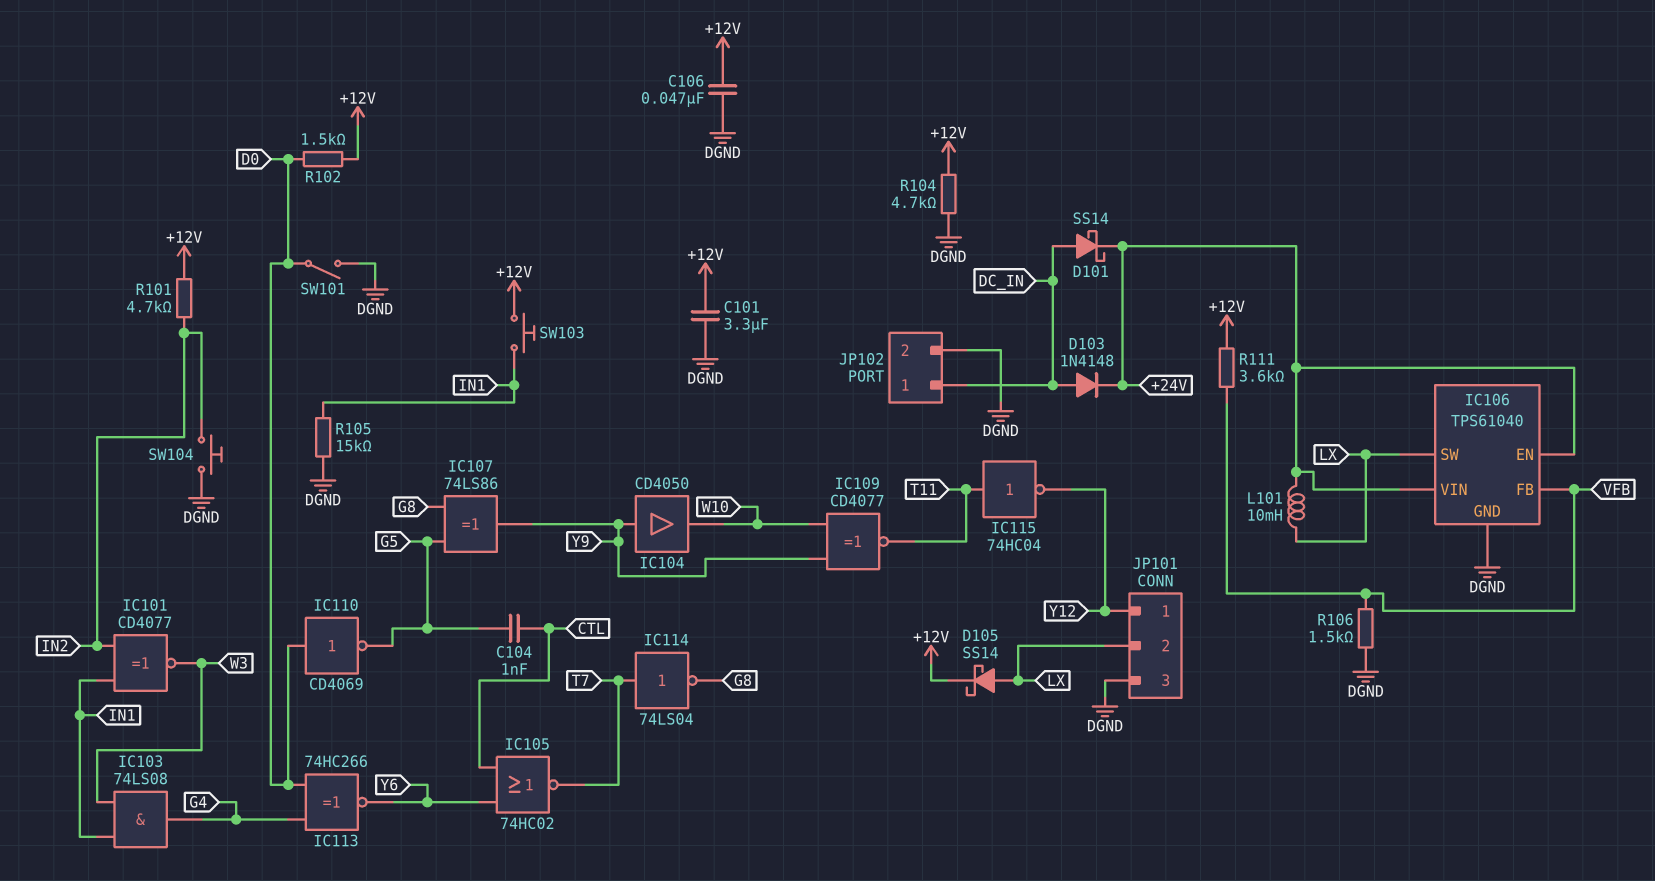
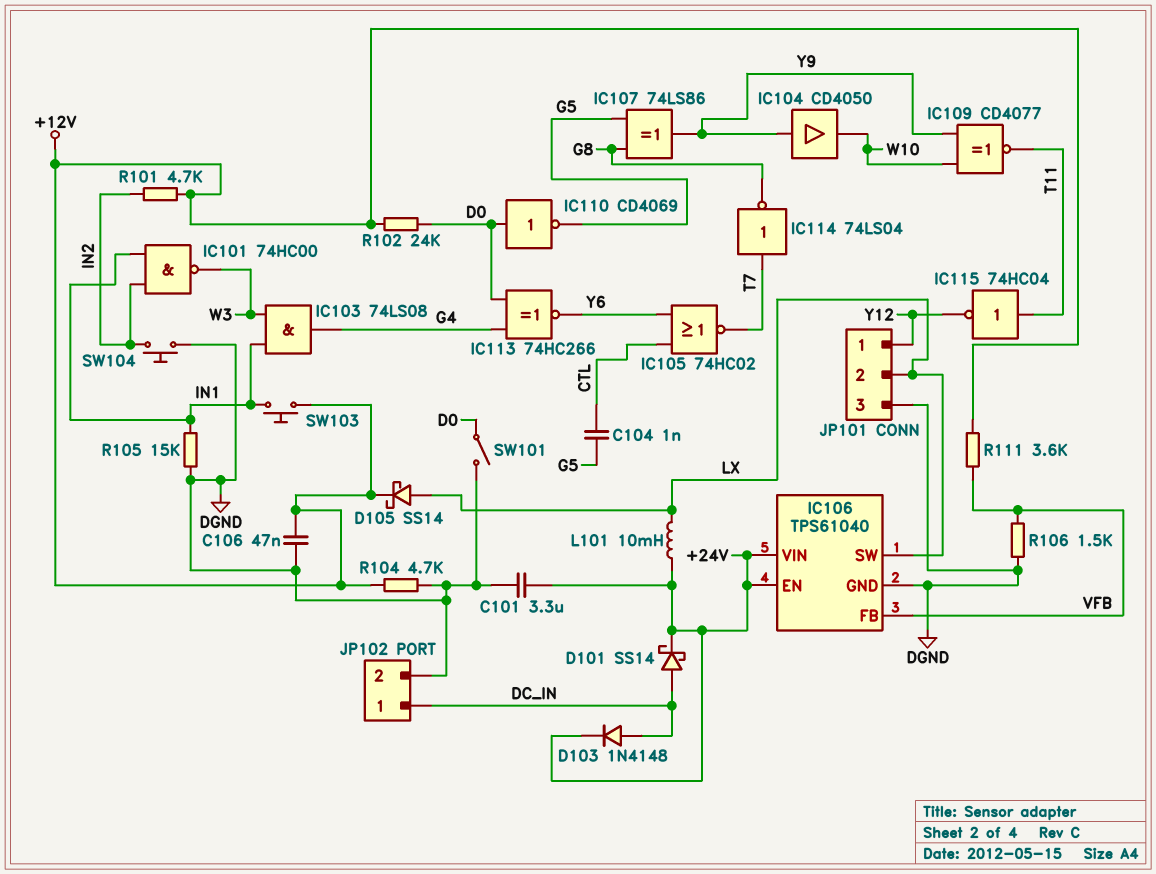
C101: 3.3uF (+12V, DGND) -> 3.3uF (+24V, DGND)
IC101: XNOR CD4077 (in IN1, in IN2, out W3) -> NAND 74HC00 (in IN1, in IN2, out W3)
R102: 1.5k (+12V, D0) -> 24k (+12V, D0)

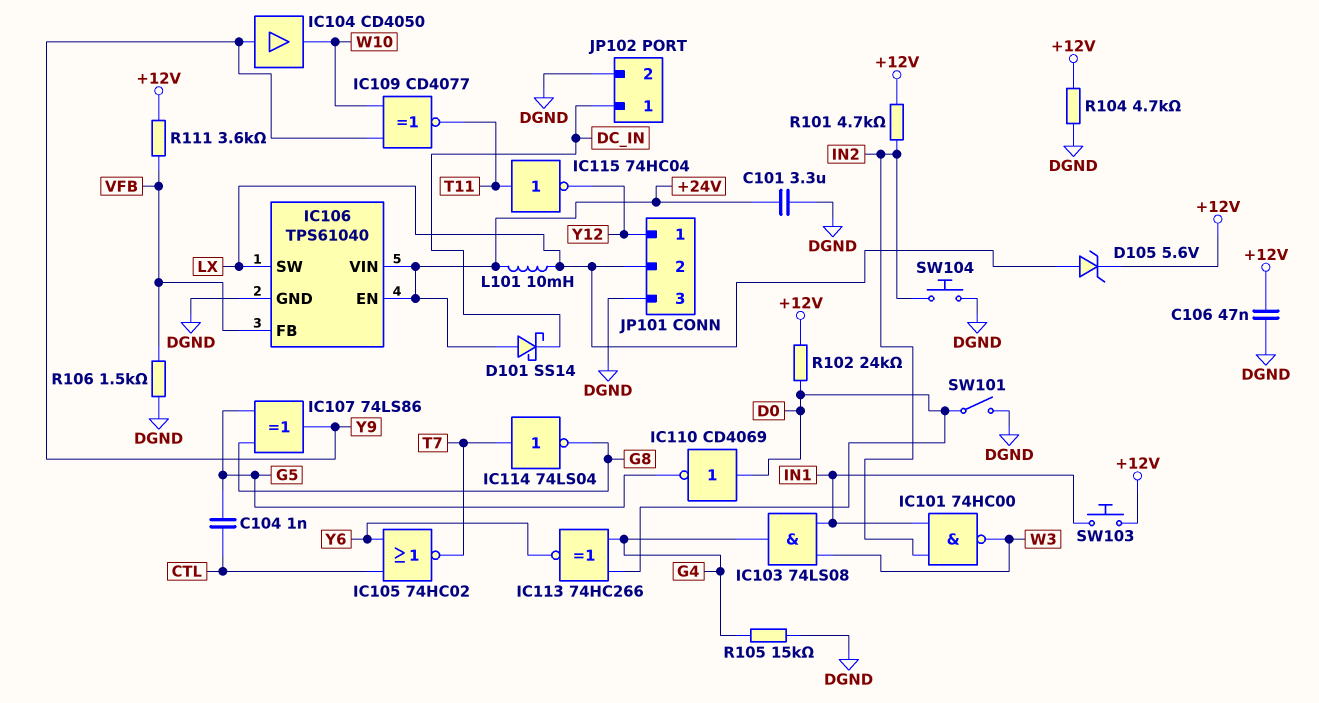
D101: schottky SS14 (A DC_IN, K +24V) -> schottky SS14 (A +24V, K DC_IN)
D103: diode 1N4148 (A DC_IN, K +24V) -> none
D105: schottky SS14 (A LX, K +12V) -> zener 5.6V (A LX, K +12V)
R105: 15k (DGND, IN1) -> 15k (DGND, G4)

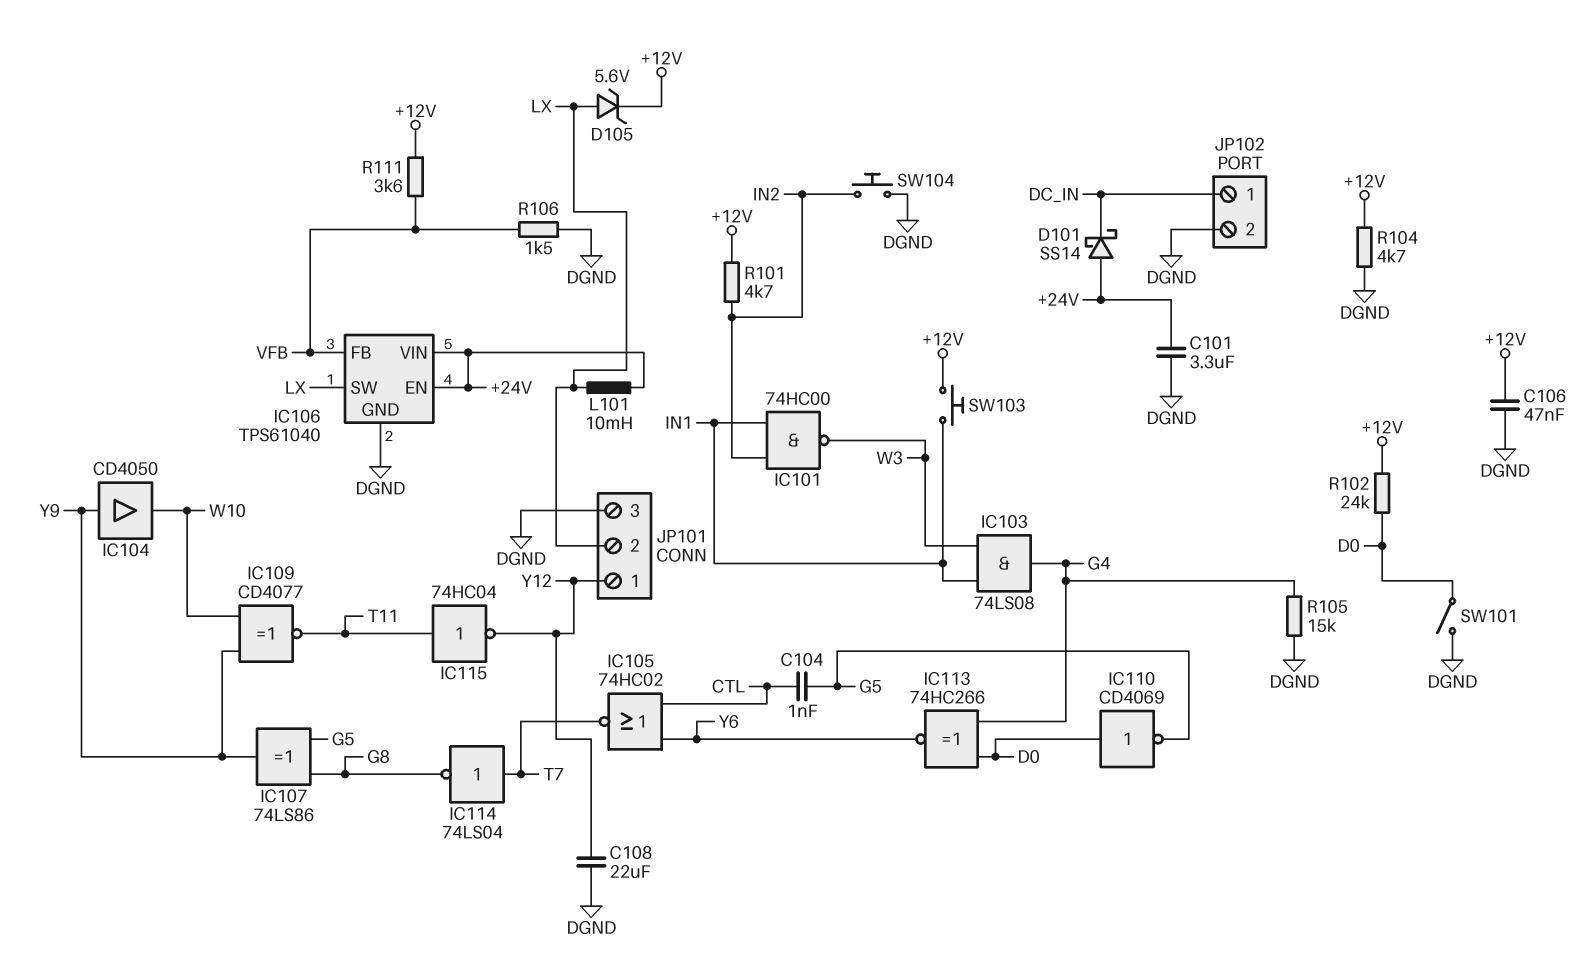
C108: none -> 22uF (DGND, Y12)

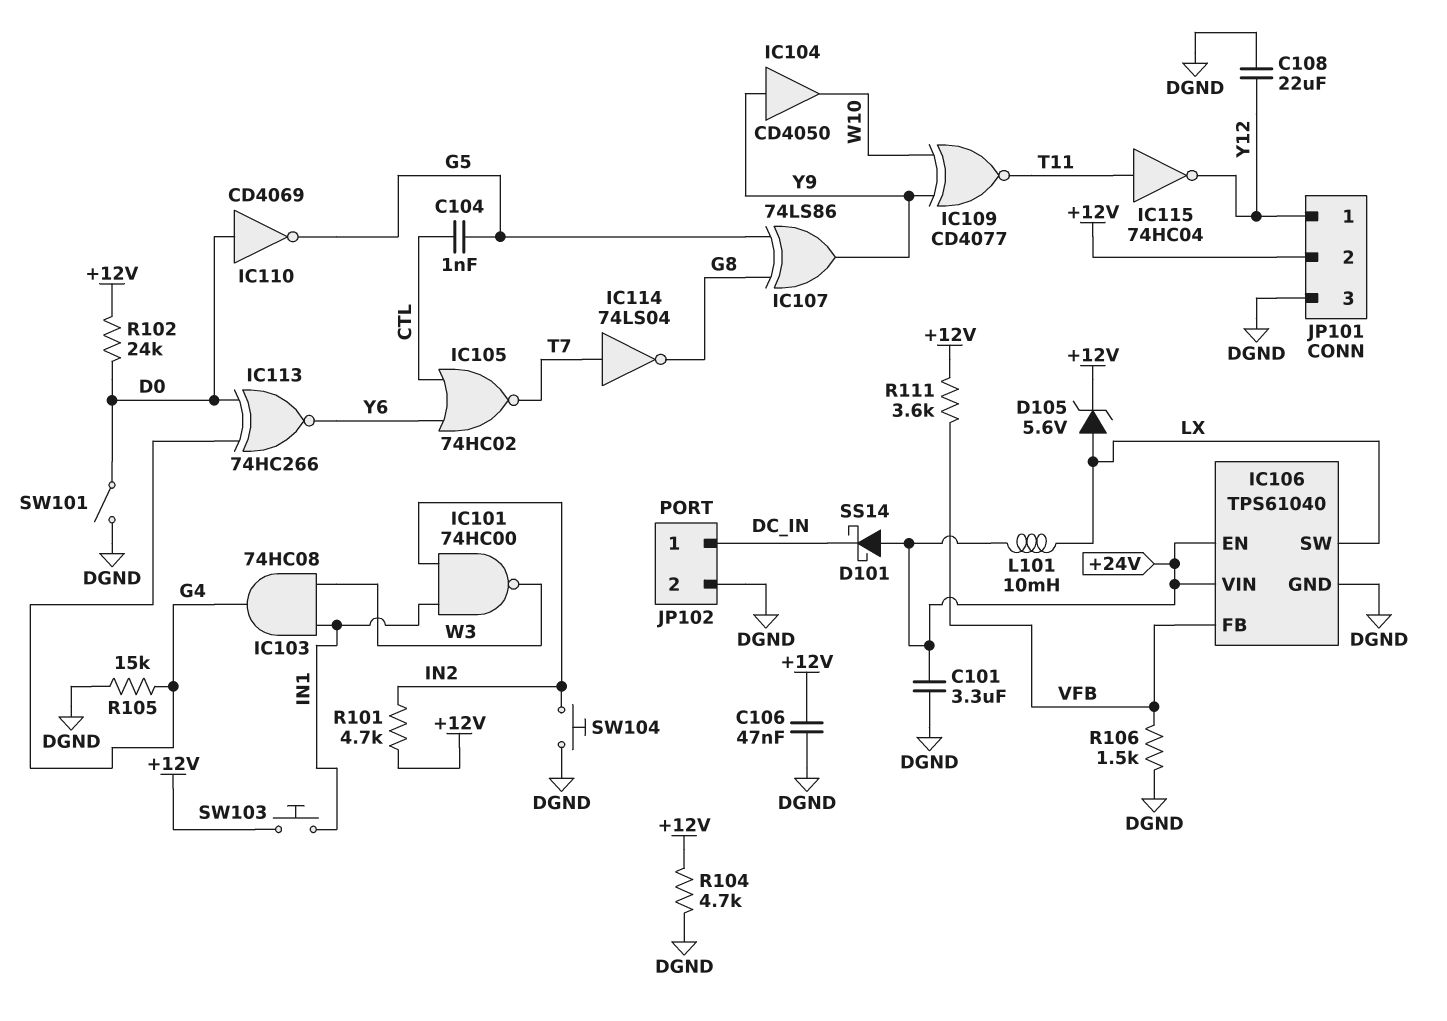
IC103: AND 74LS08 (in IN1, in W3, out G4) -> AND 74HC08 (in IN1, in W3, out G4)
JP101 pin 2: LX -> +12V

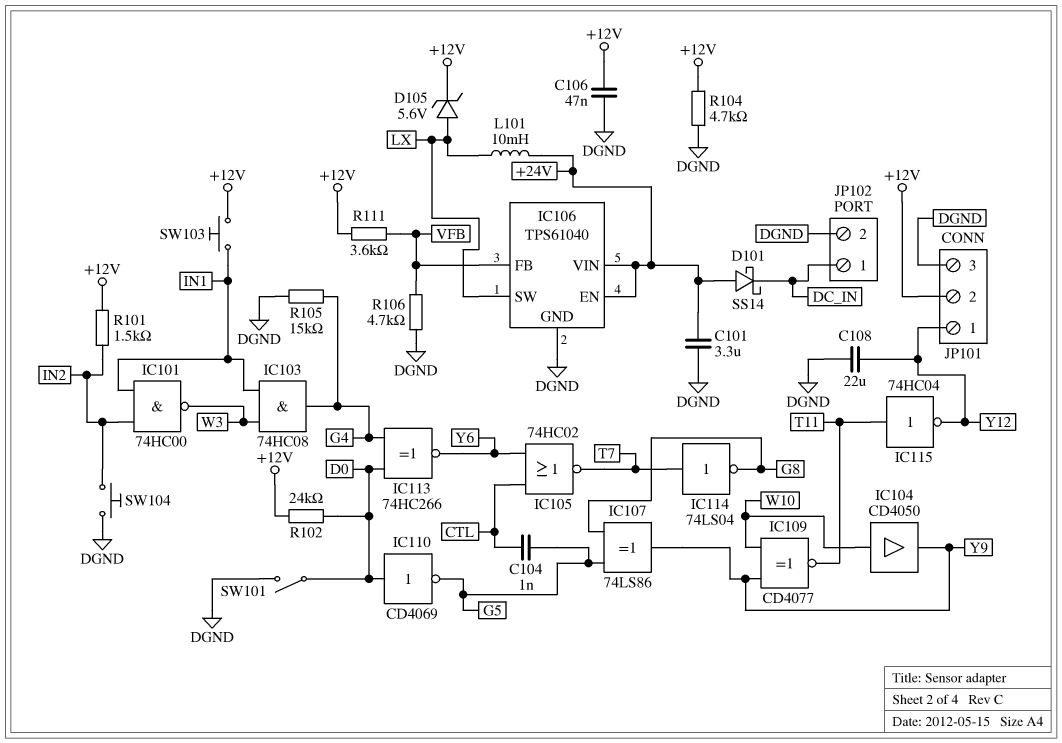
IC104: buffer CD4050 (in Y9, out W10) -> buffer CD4050 (in W10, out Y9)
R101: 4.7k (+12V, IN2) -> 1.5k (+12V, IN2)
R106: 1.5k (DGND, VFB) -> 4.7k (DGND, VFB)

